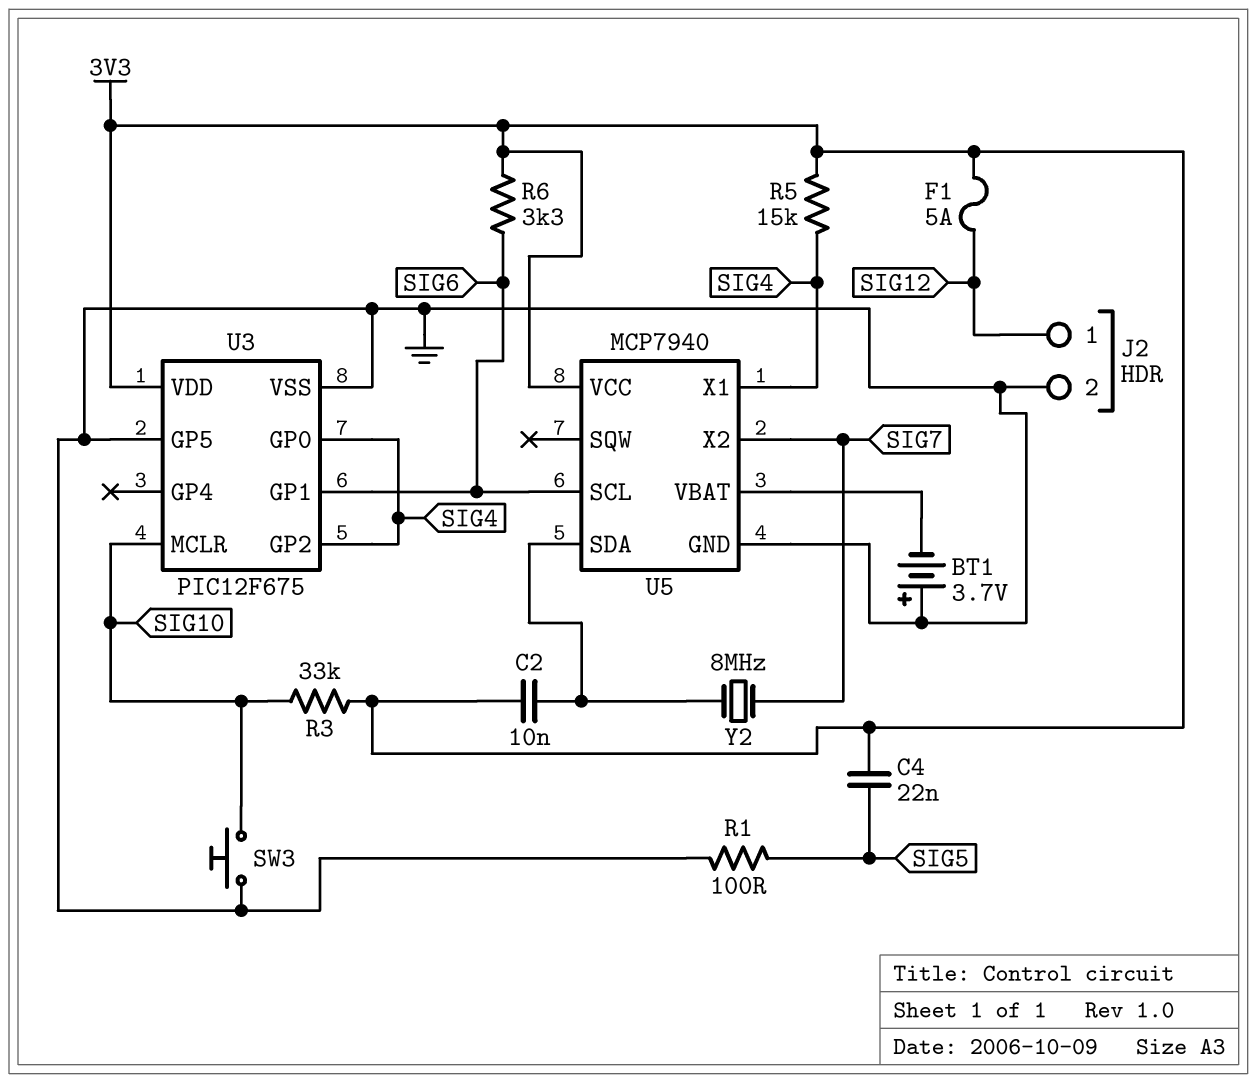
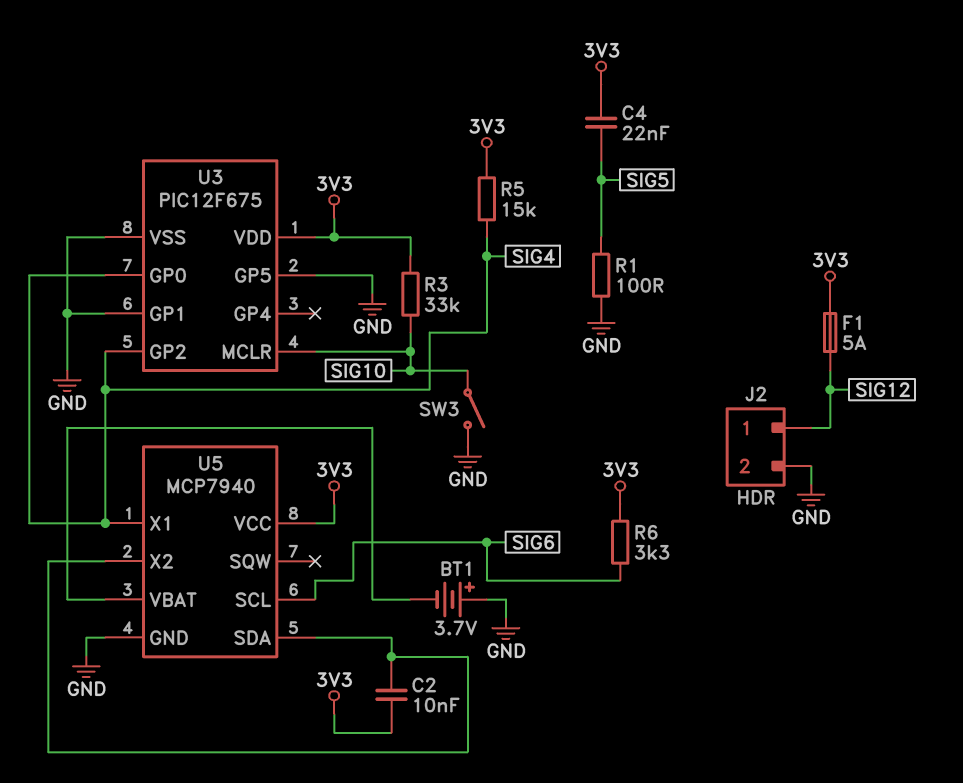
SW3: button (GND, SIG10) -> switch (GND, SIG10)
U3 pin GP1: SIG6 -> GND
U5 pin X2: SIG7 -> U5/SDA
Y2: 8MHz (SIG7, U5/SDA) -> none

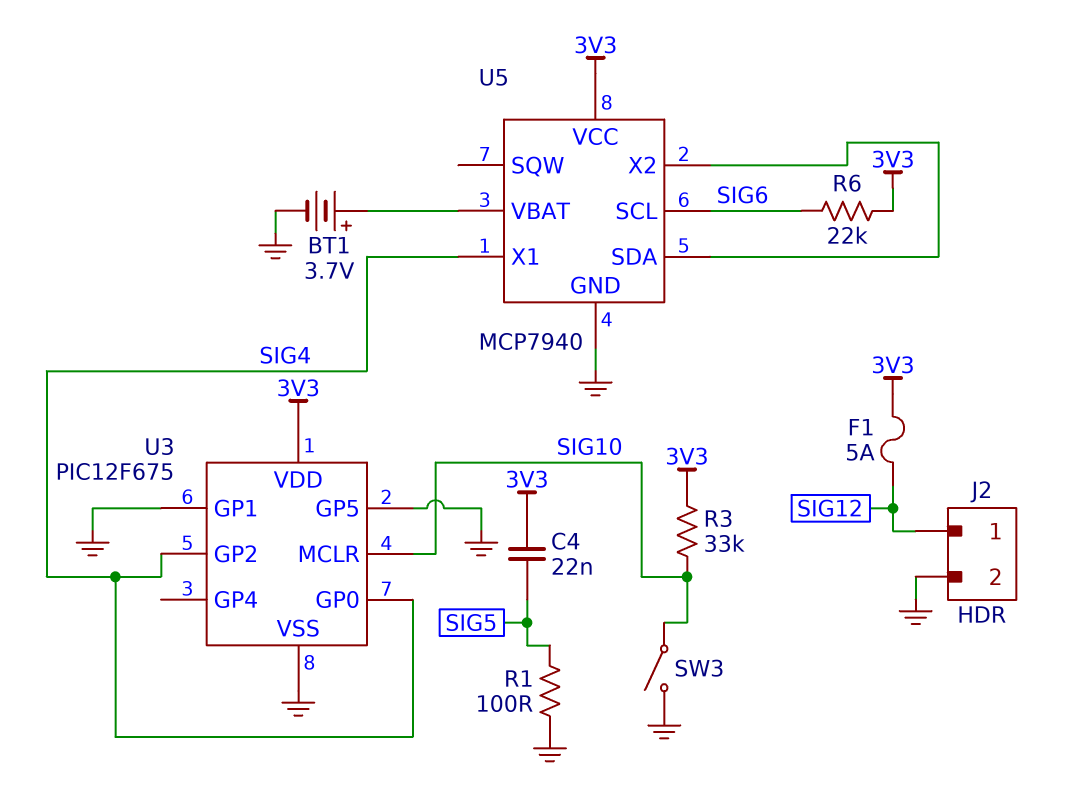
BT1: 3.7V (plus GND, minus U5/VBAT) -> 3.7V (plus U5/VBAT, minus GND)
C2: 10nF (3V3, U5/SDA) -> none
R5: 15k (3V3, SIG4) -> none
R6: 3.3k (3V3, SIG6) -> 22k (3V3, SIG6)

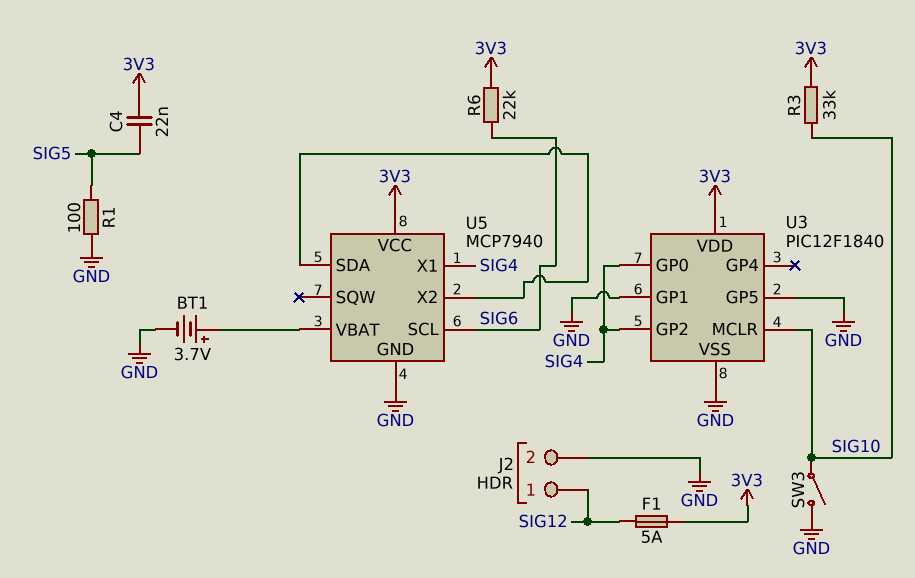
U3: PIC12F675 -> PIC12F1840

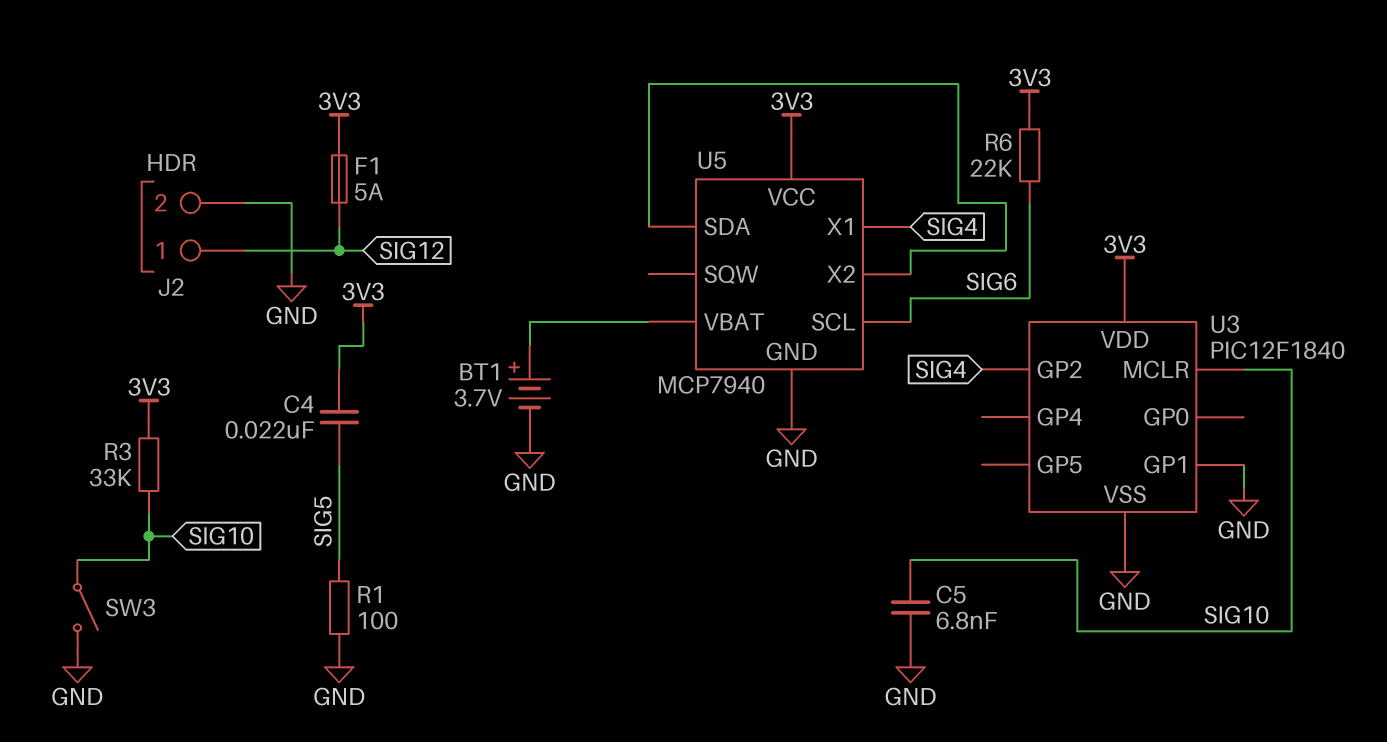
C5: none -> 6.8nF (GND, SIG10)
U3 pin GP0: SIG4 -> none
U3 pin GP5: GND -> none

